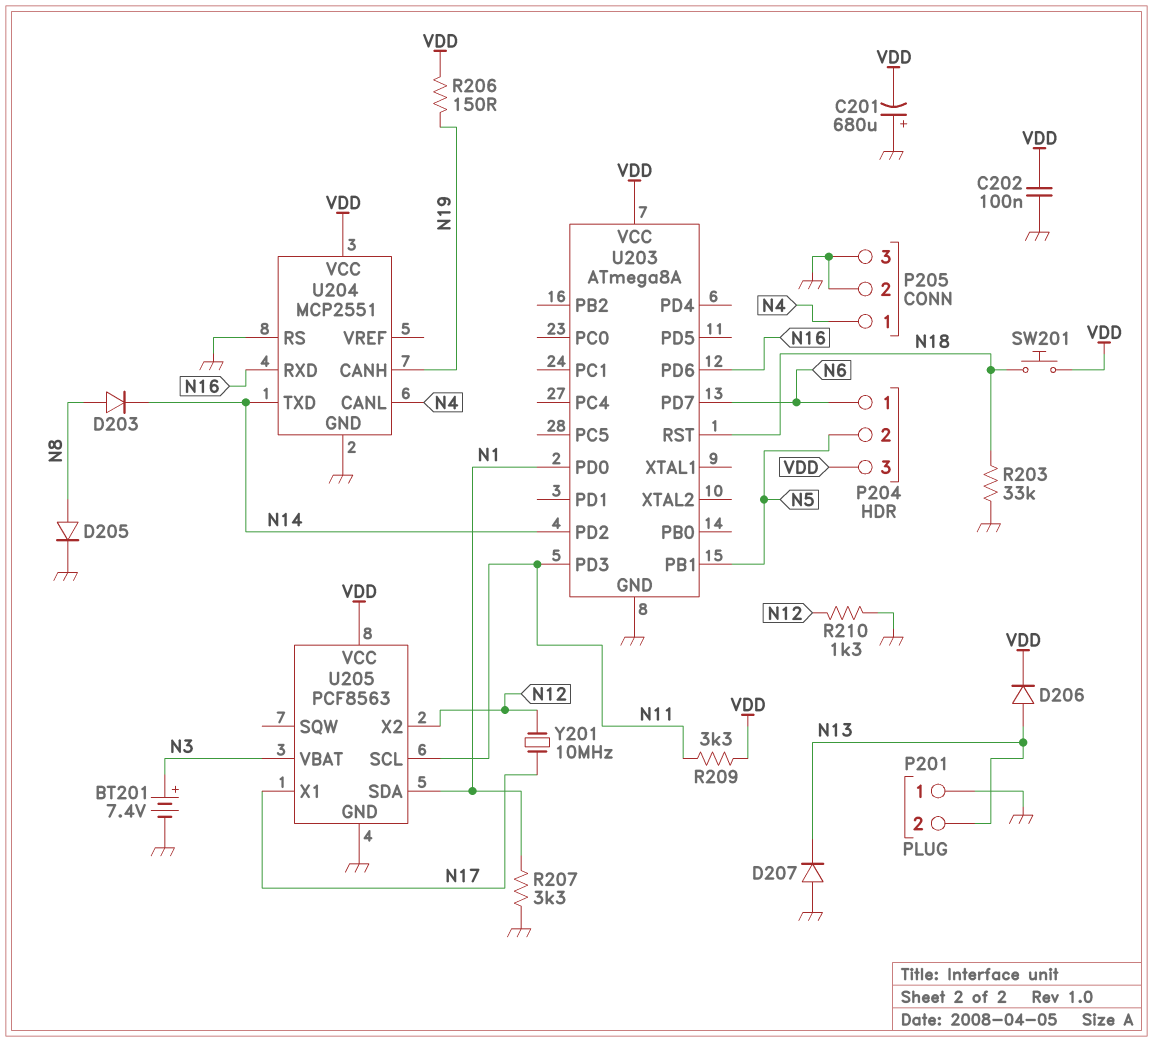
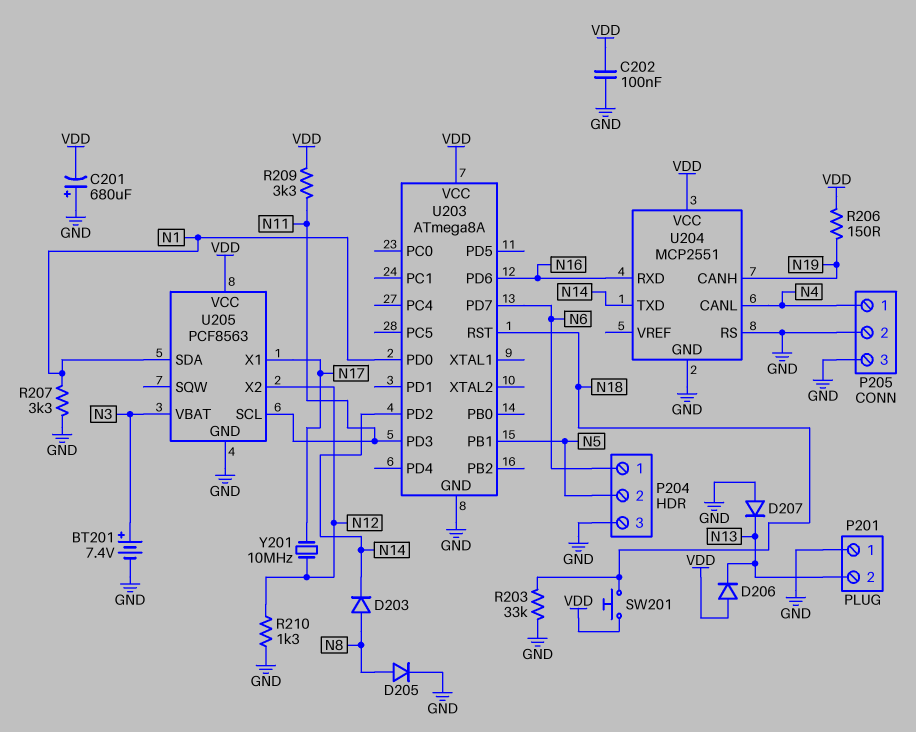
D206: diode (A N13, K VDD) -> diode (A VDD, K N13)
P204 pin 3: VDD -> GND

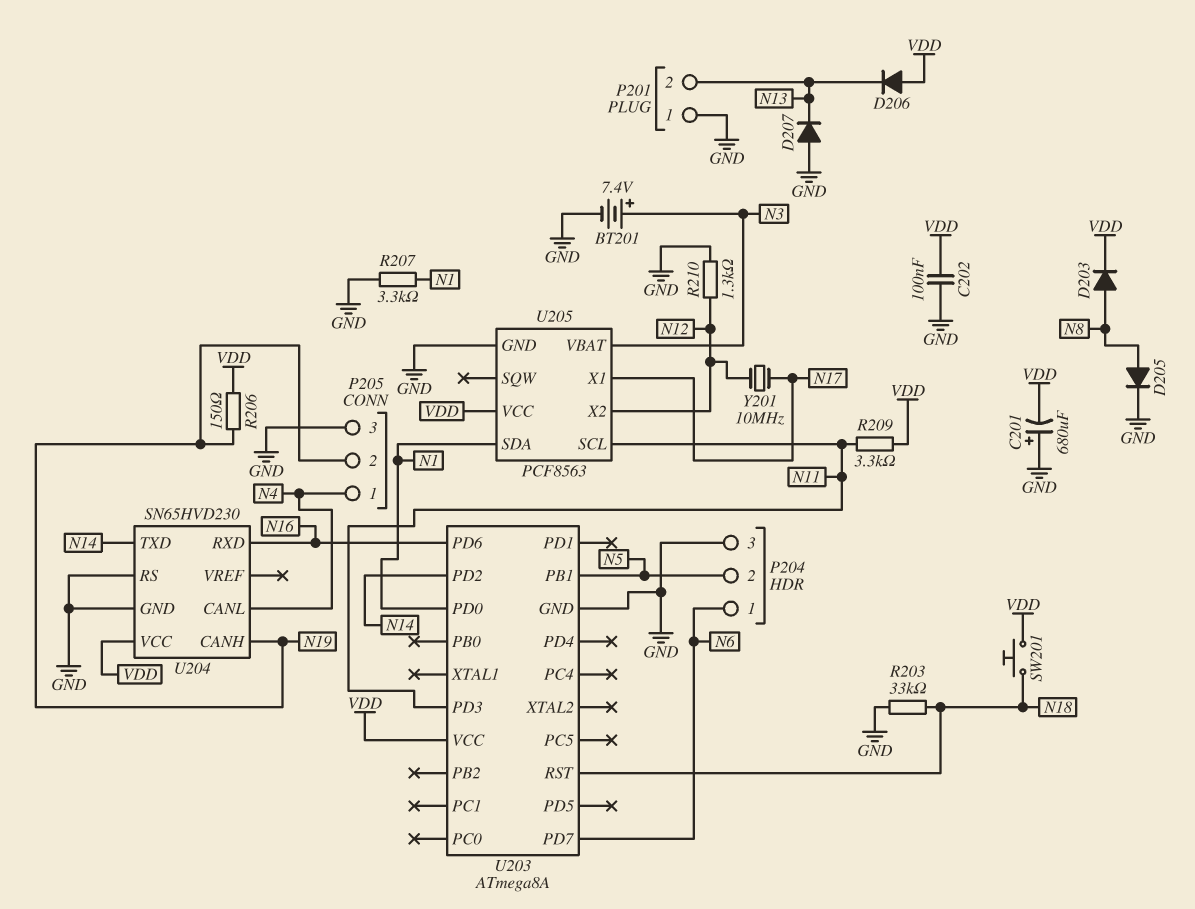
D203: diode (A N8, K N14) -> diode (A N8, K VDD)
P205 pin 2: GND -> N19
U204: MCP2551 -> SN65HVD230

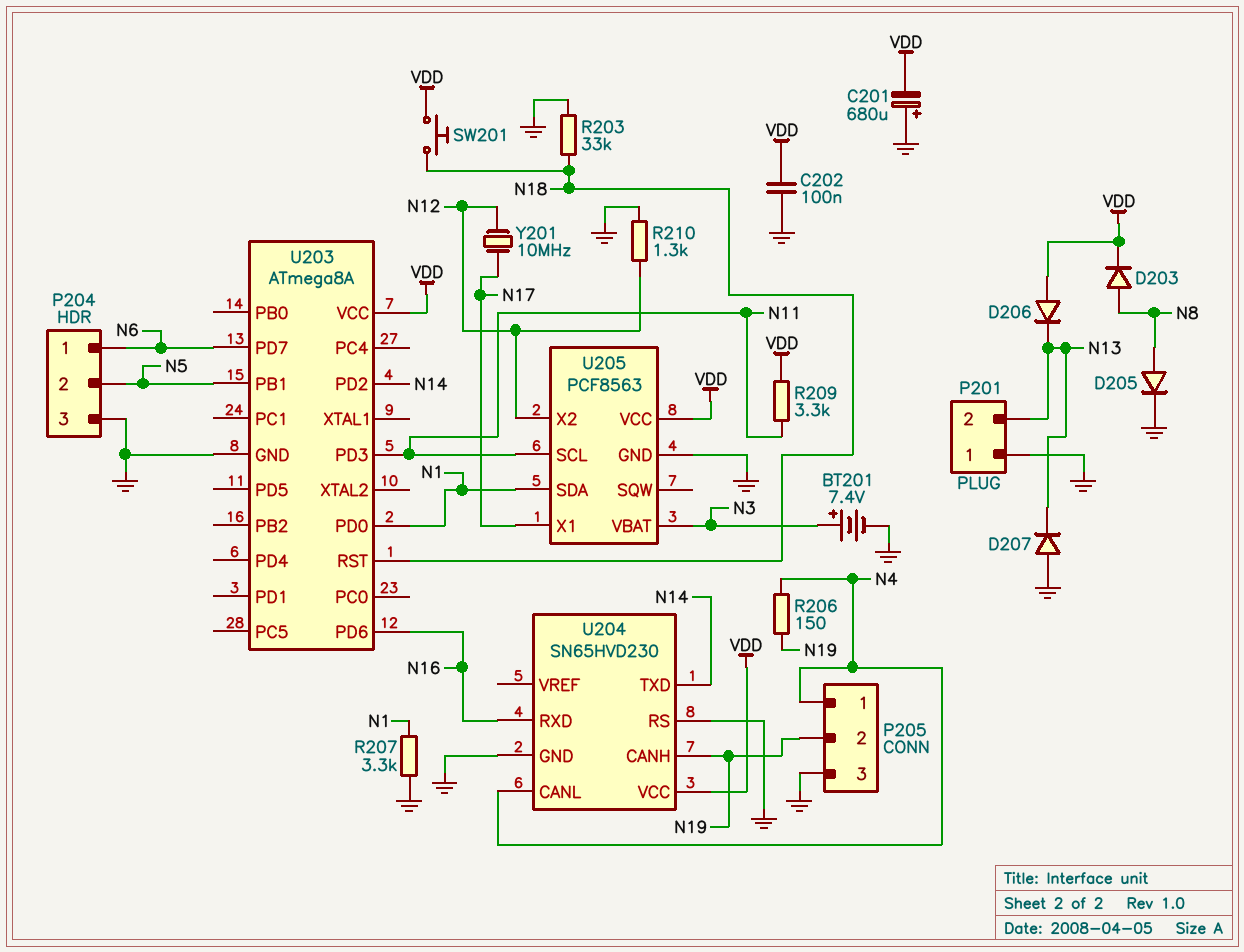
R206: 150 (N19, VDD) -> 150 (N4, N19)

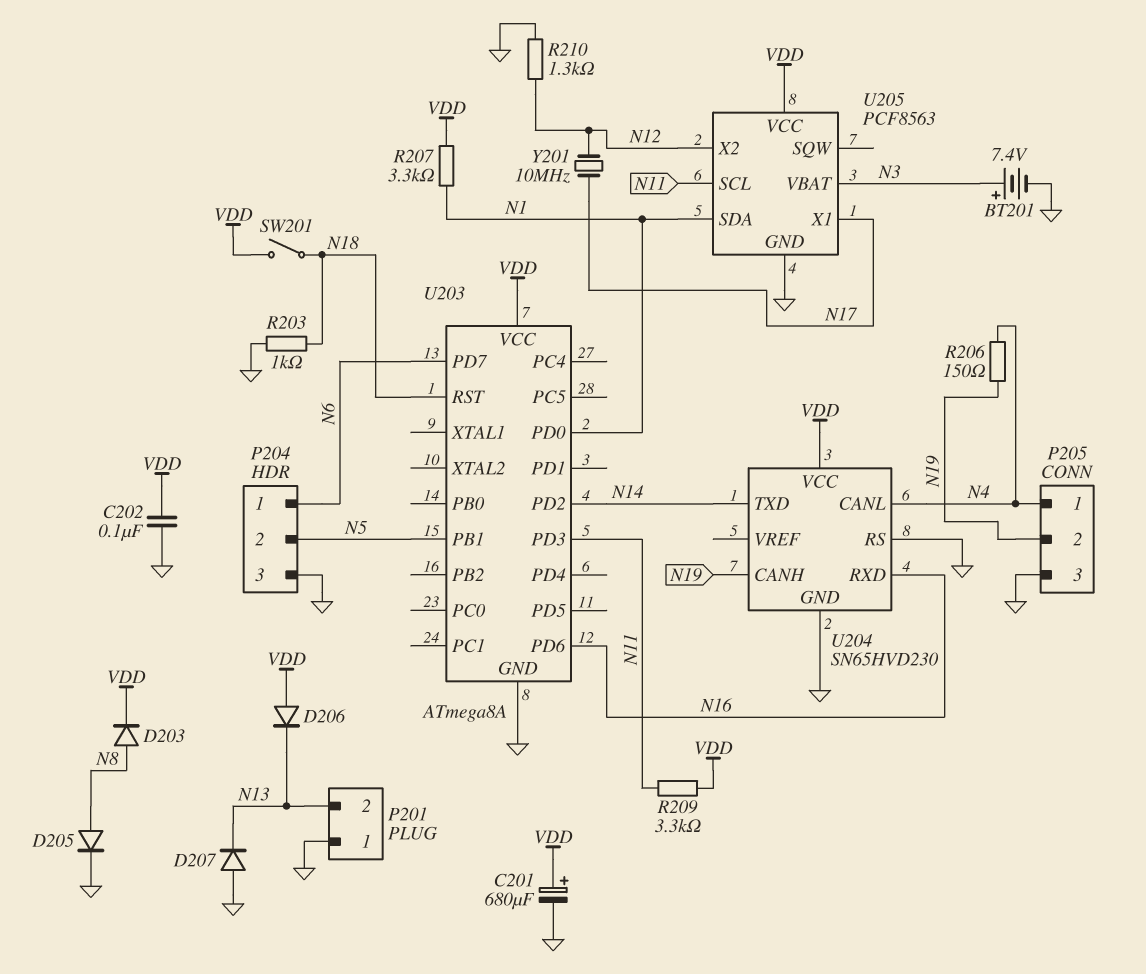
C201: 680uF (plus GND, minus VDD) -> 680uF (plus VDD, minus GND)
R203: 33k (GND, N18) -> 1k (GND, N18)
R207: 3.3k (GND, N1) -> 3.3k (N1, VDD)
SW201: button (N18, VDD) -> switch (N18, VDD)

